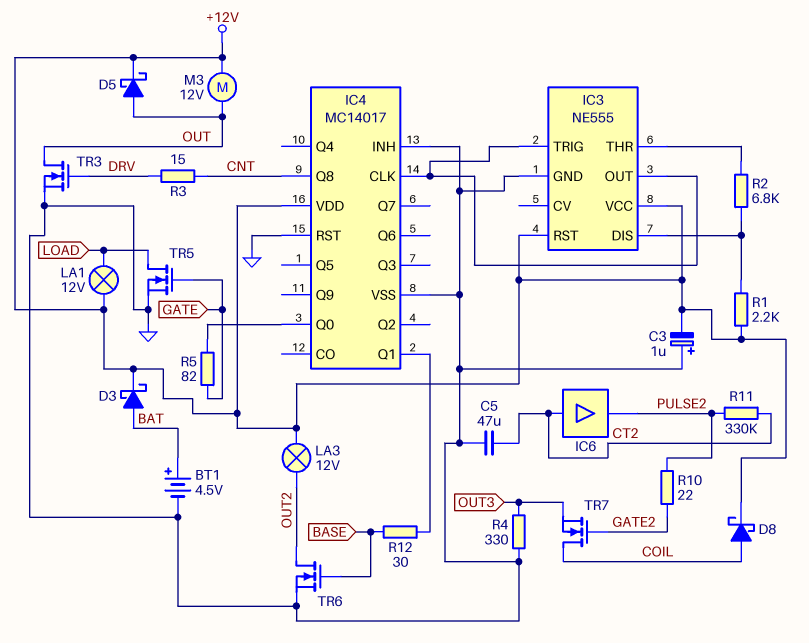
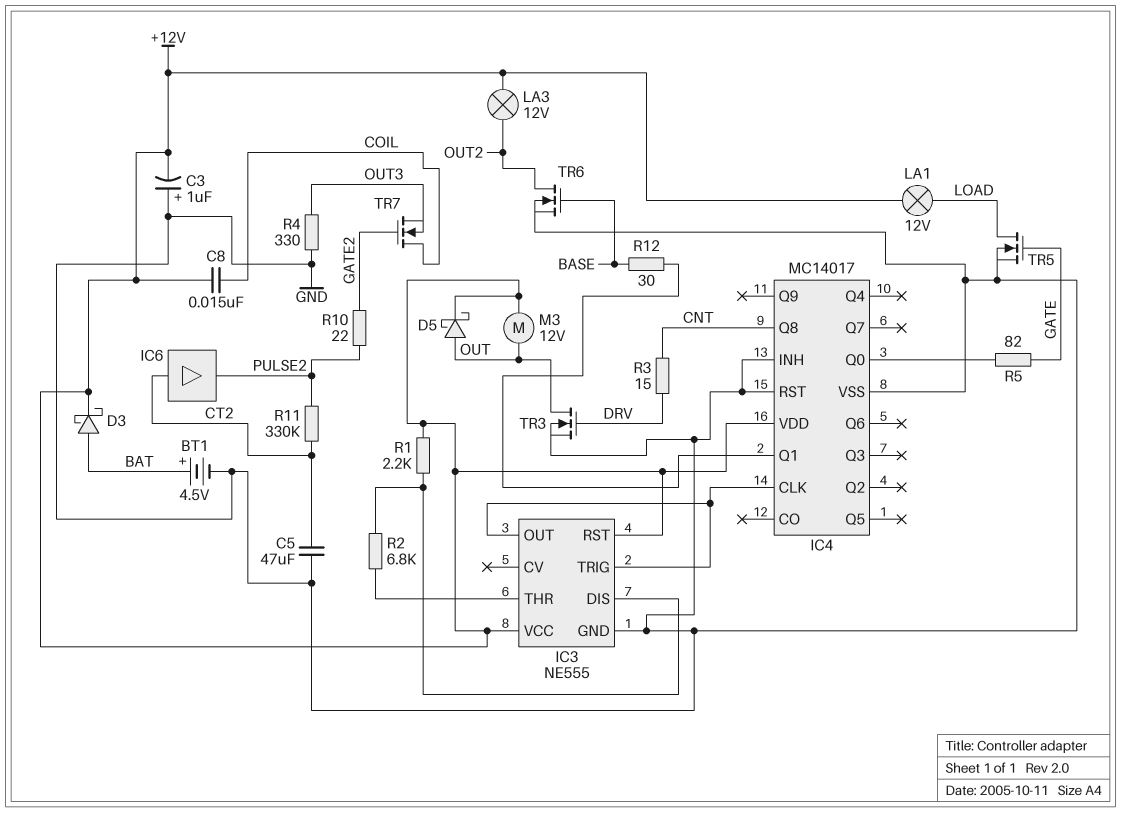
C8: none -> 15nF (+12V, COIL)
D8: schottky (A COIL, K +12V) -> none

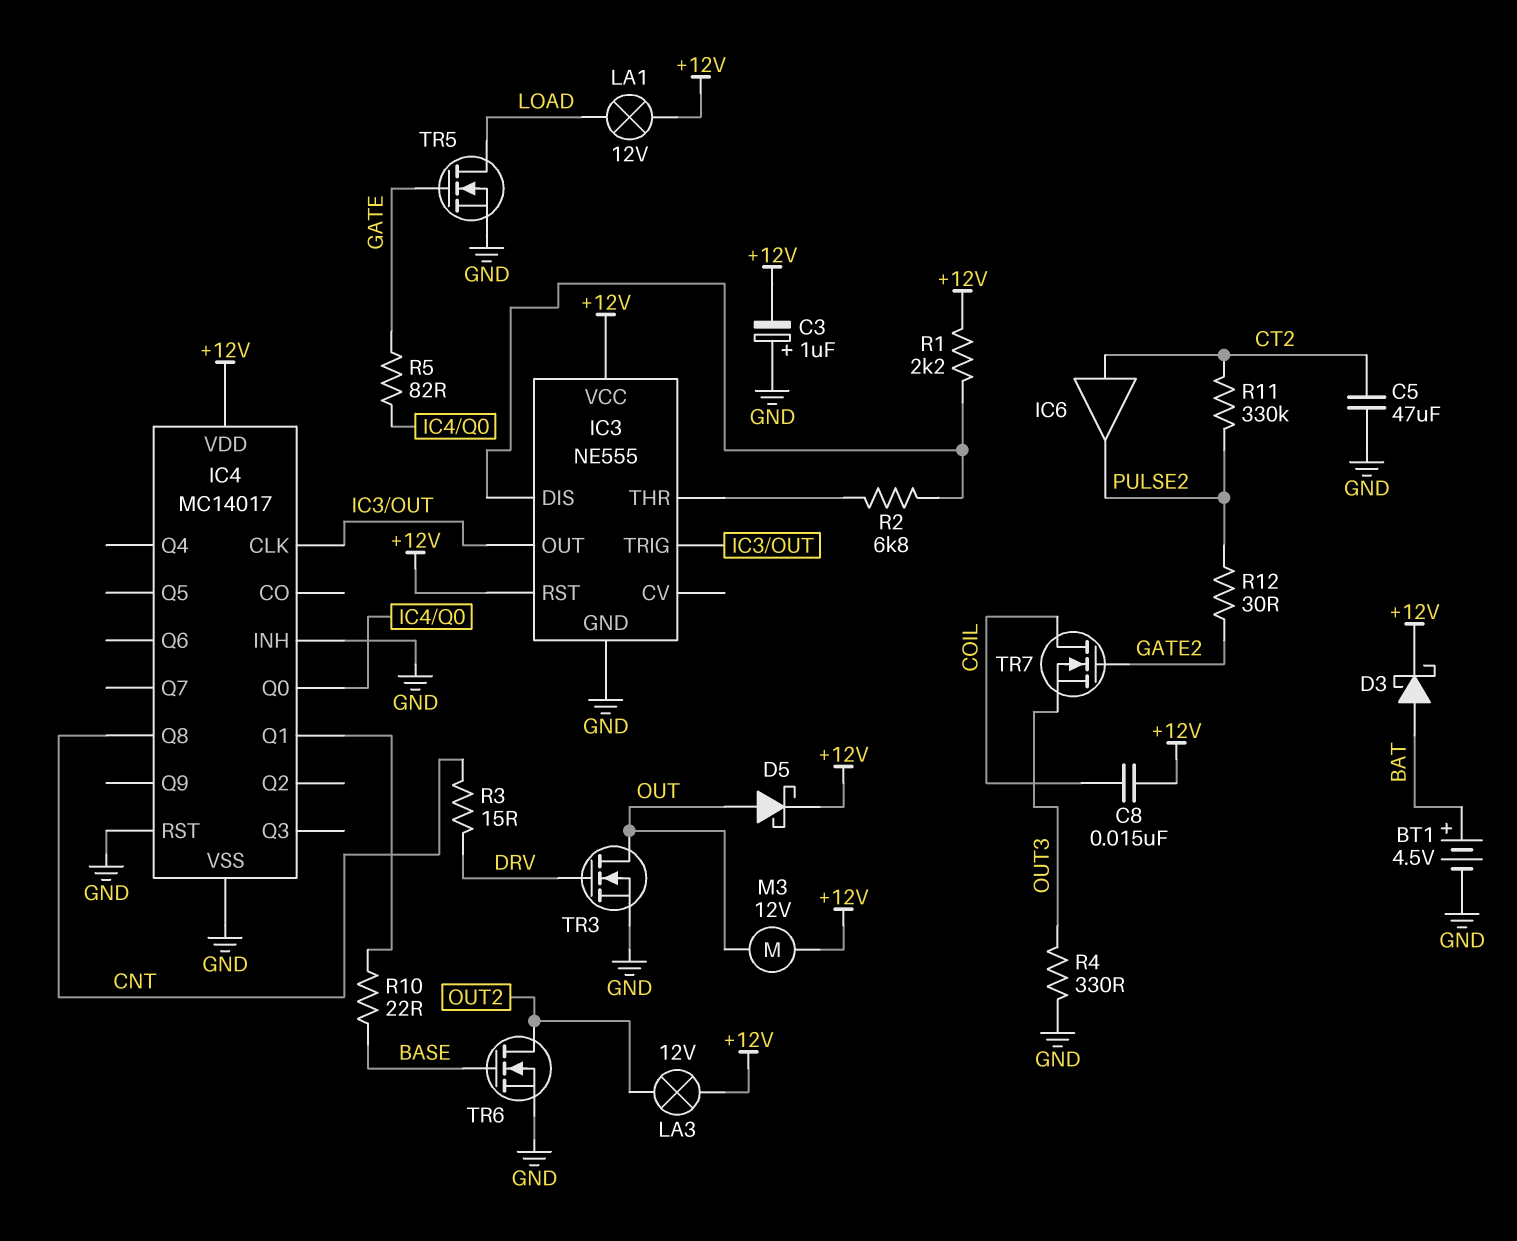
R10: 22 (GATE2, PULSE2) -> 22 (BASE, IC4/Q1)
R12: 30 (BASE, IC4/Q1) -> 30 (GATE2, PULSE2)

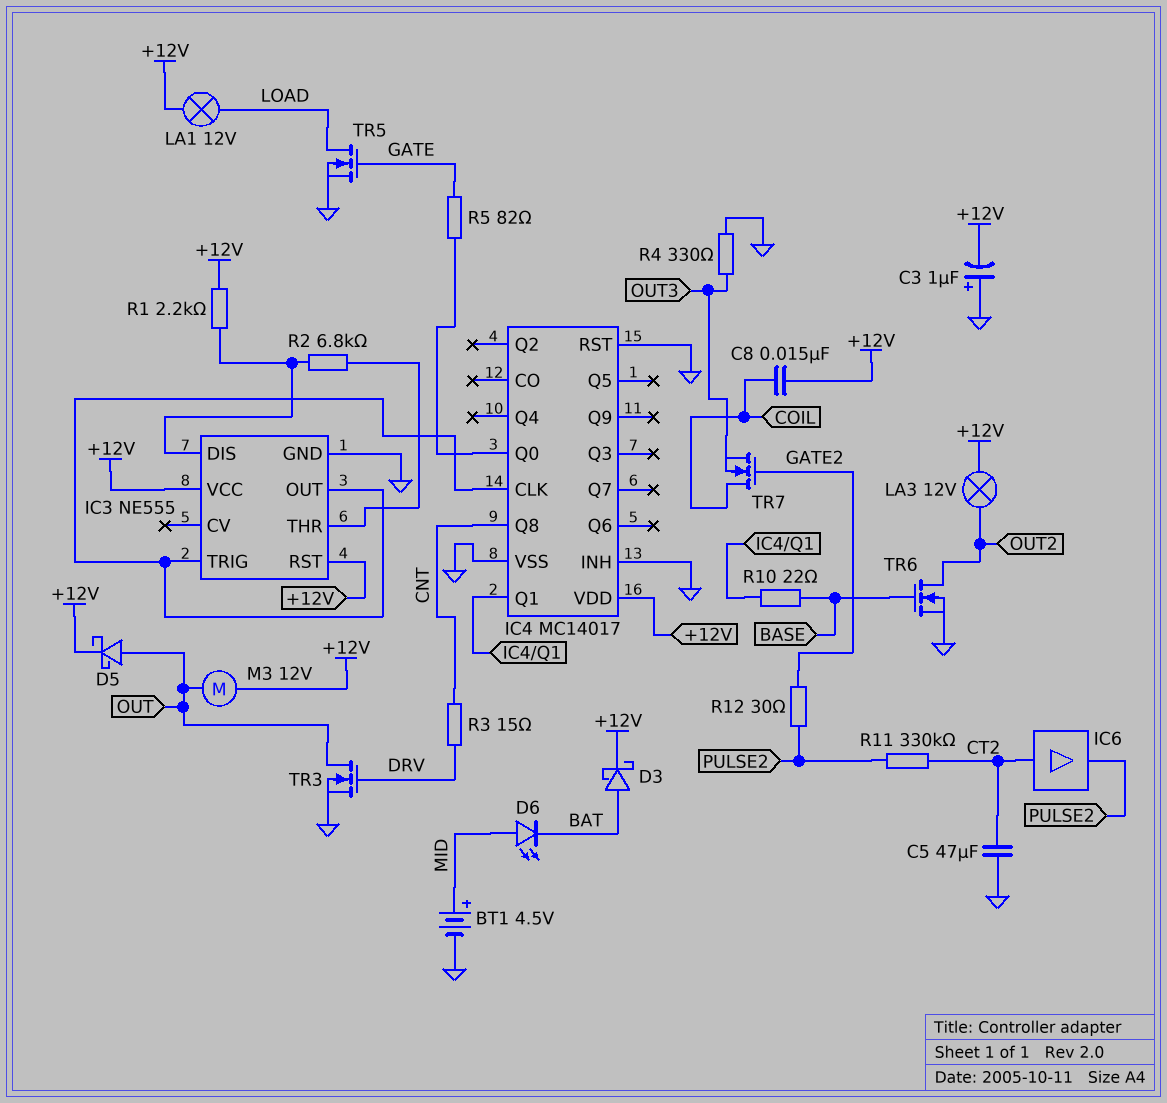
BT1: 4.5V (plus BAT, minus GND) -> 4.5V (plus MID, minus GND)
D6: none -> LED (A MID, K BAT)

